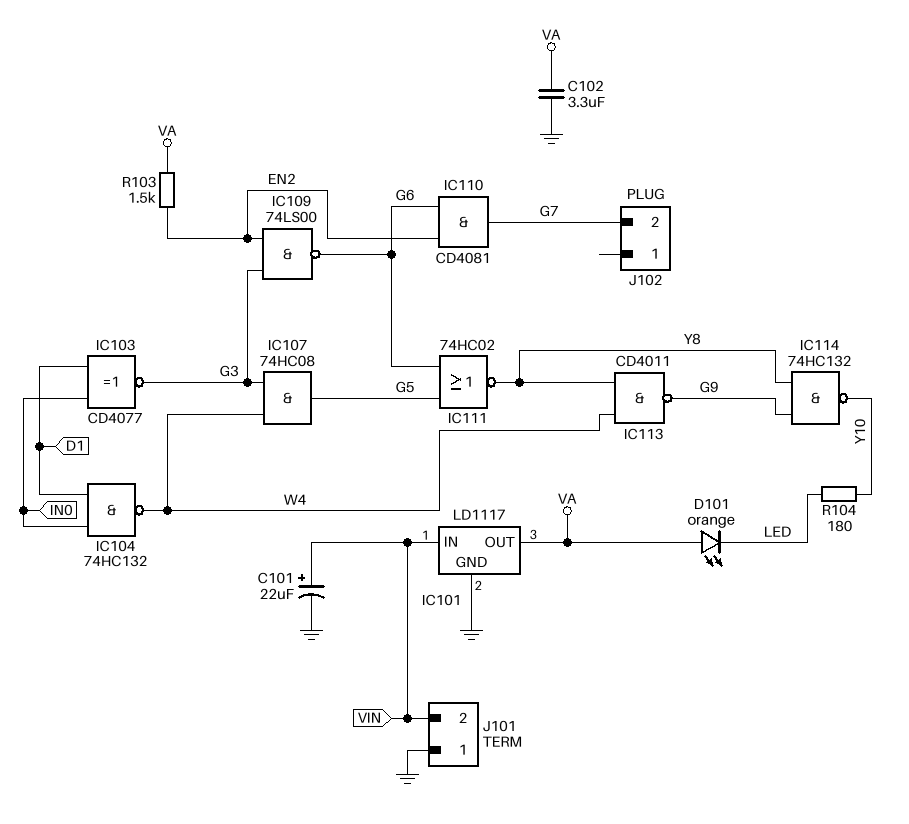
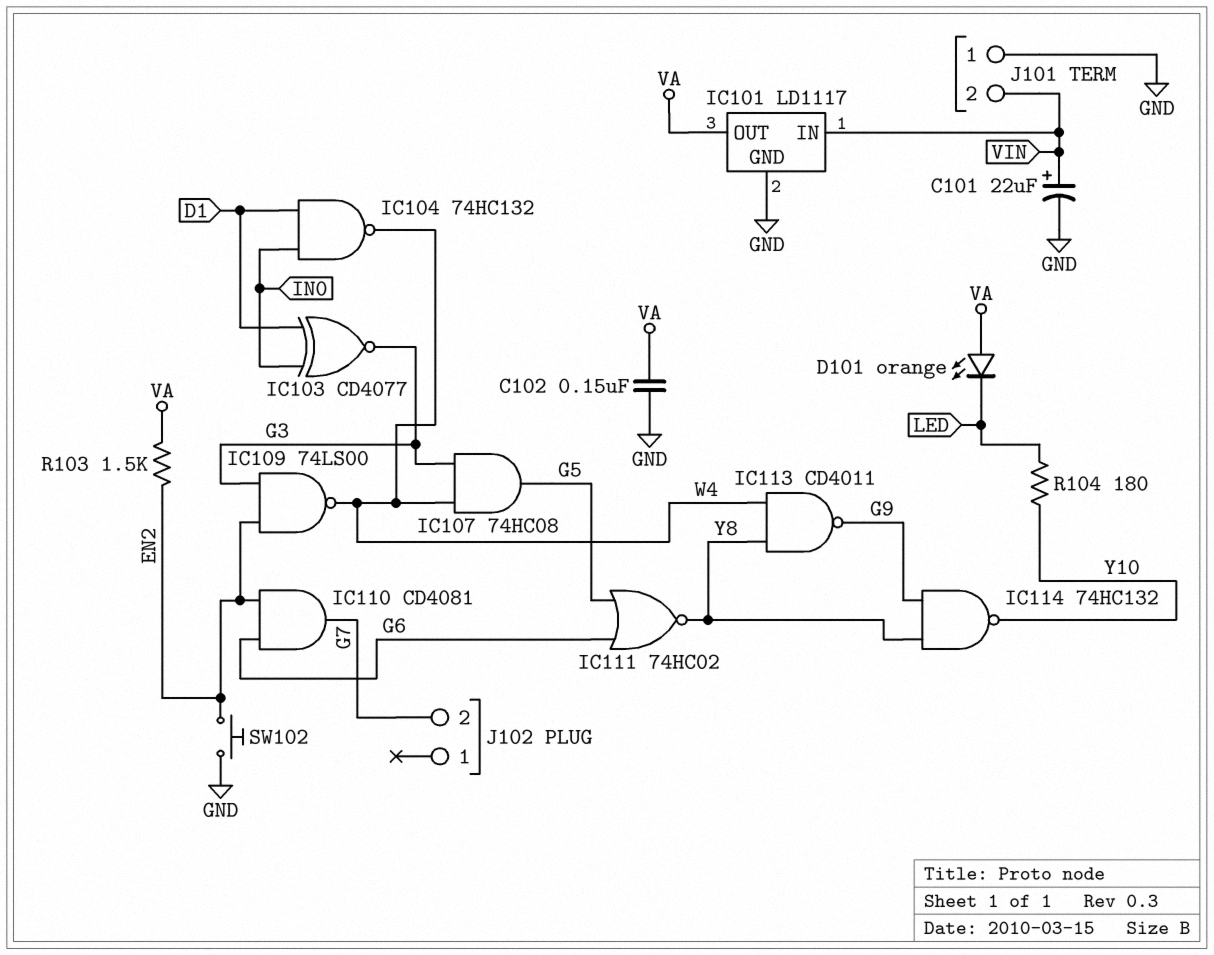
C102: 3.3uF (GND, VA) -> 150nF (GND, VA)
IC109: NAND 74LS00 (in EN2, in G3, out G6) -> NAND 74LS00 (in EN2, in G3, out W4)
SW102: none -> button (EN2, GND)

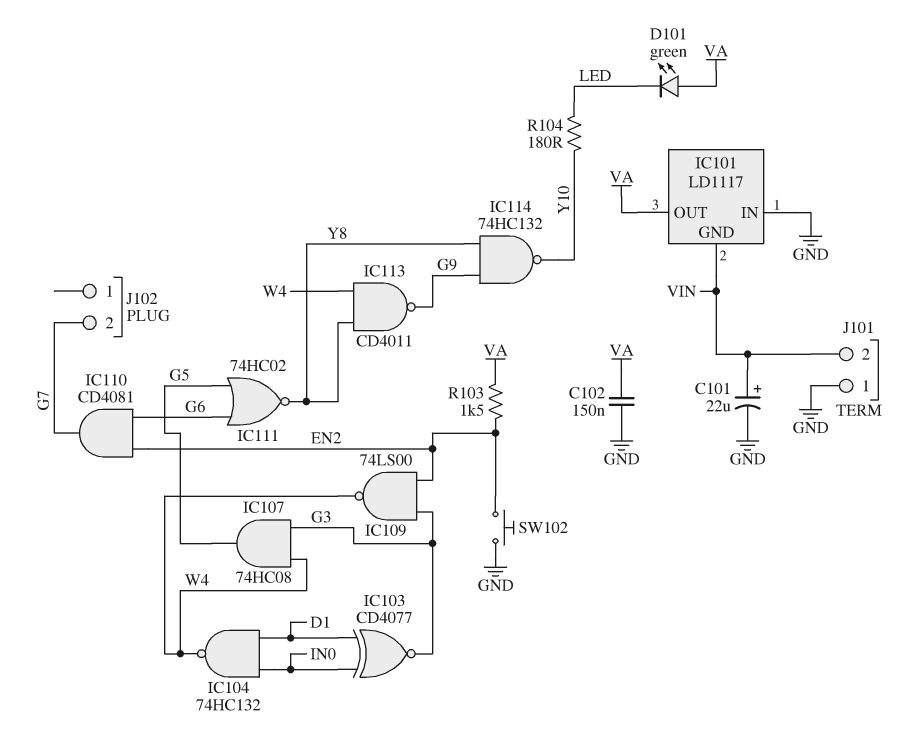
D101: LED orange (A VA, K LED) -> LED green (A VA, K LED)
IC101 pin GND: GND -> VIN
IC101 pin IN: VIN -> GND

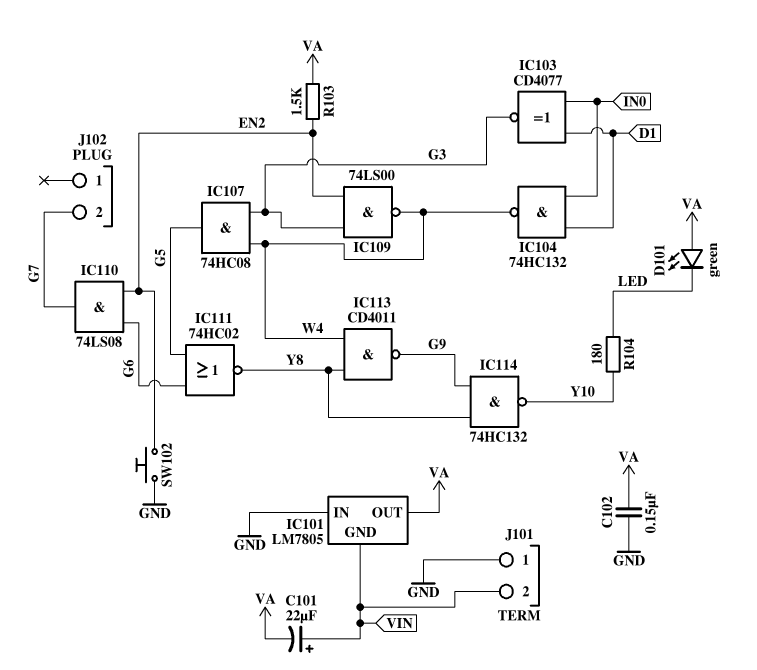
C101: 22uF (plus VIN, minus GND) -> 22uF (plus VIN, minus VA)
IC101: LD1117 -> LM7805
IC110: AND CD4081 (in EN2, in G6, out G7) -> AND 74LS08 (in EN2, in G6, out G7)

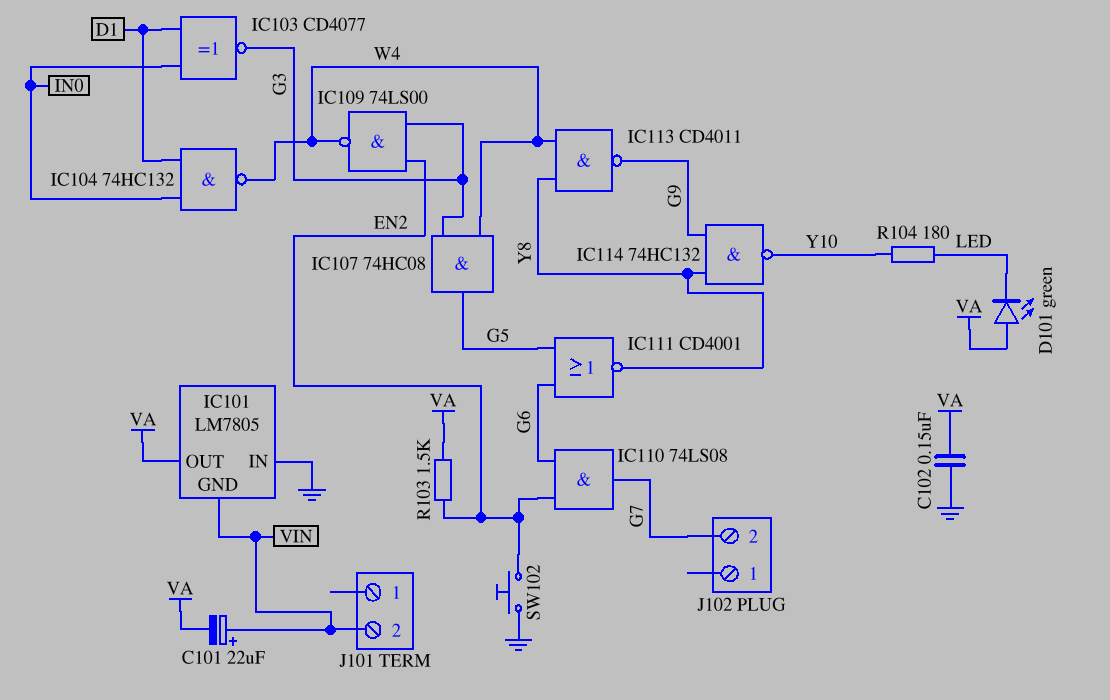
IC111: NOR 74HC02 (in G5, in G6, out Y8) -> NOR CD4001 (in G5, in G6, out Y8)
J101 pin 1: GND -> none

